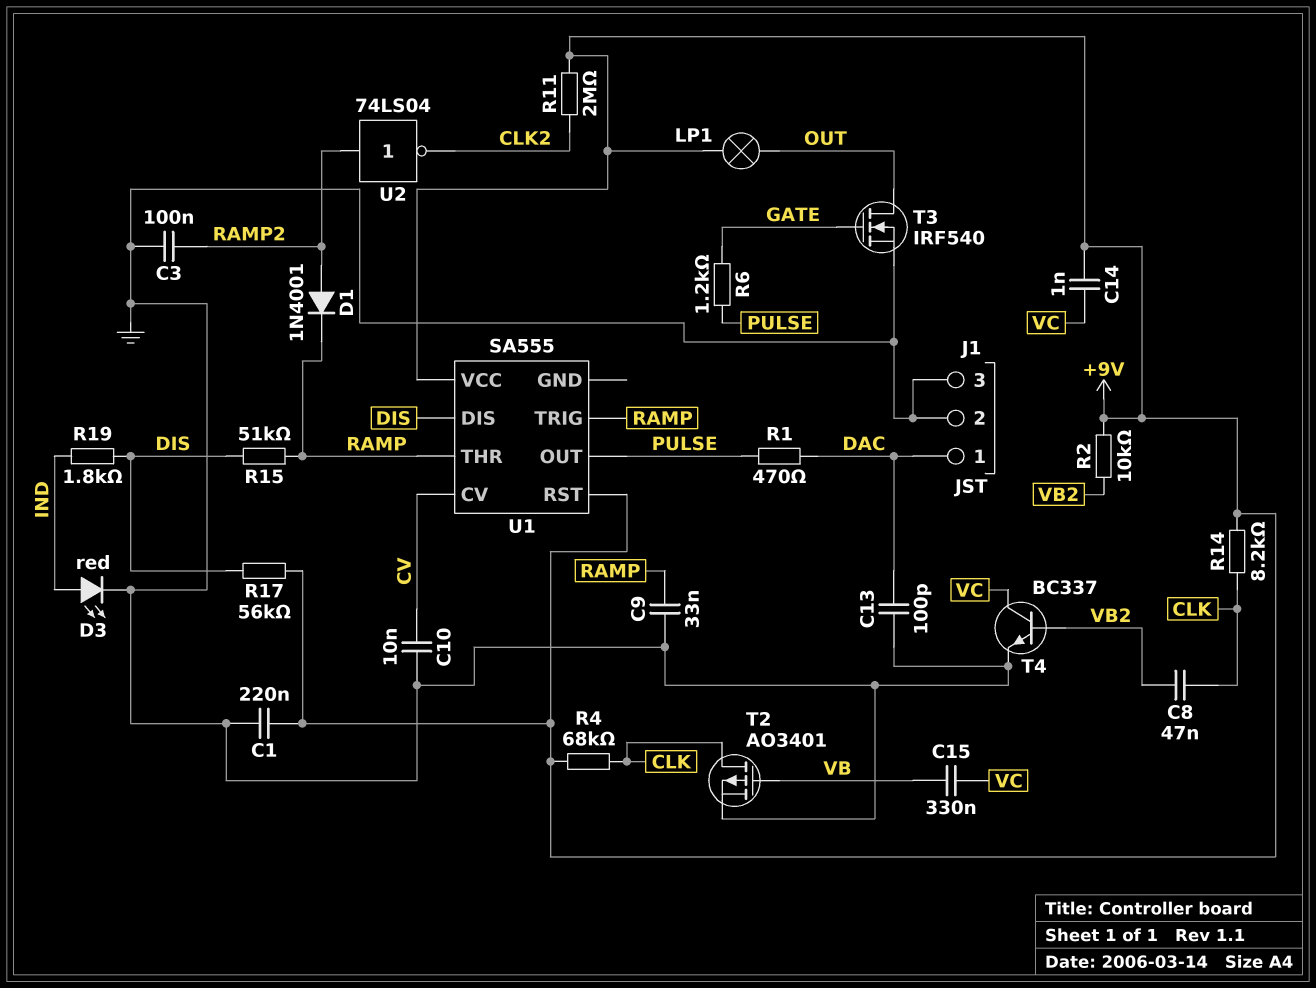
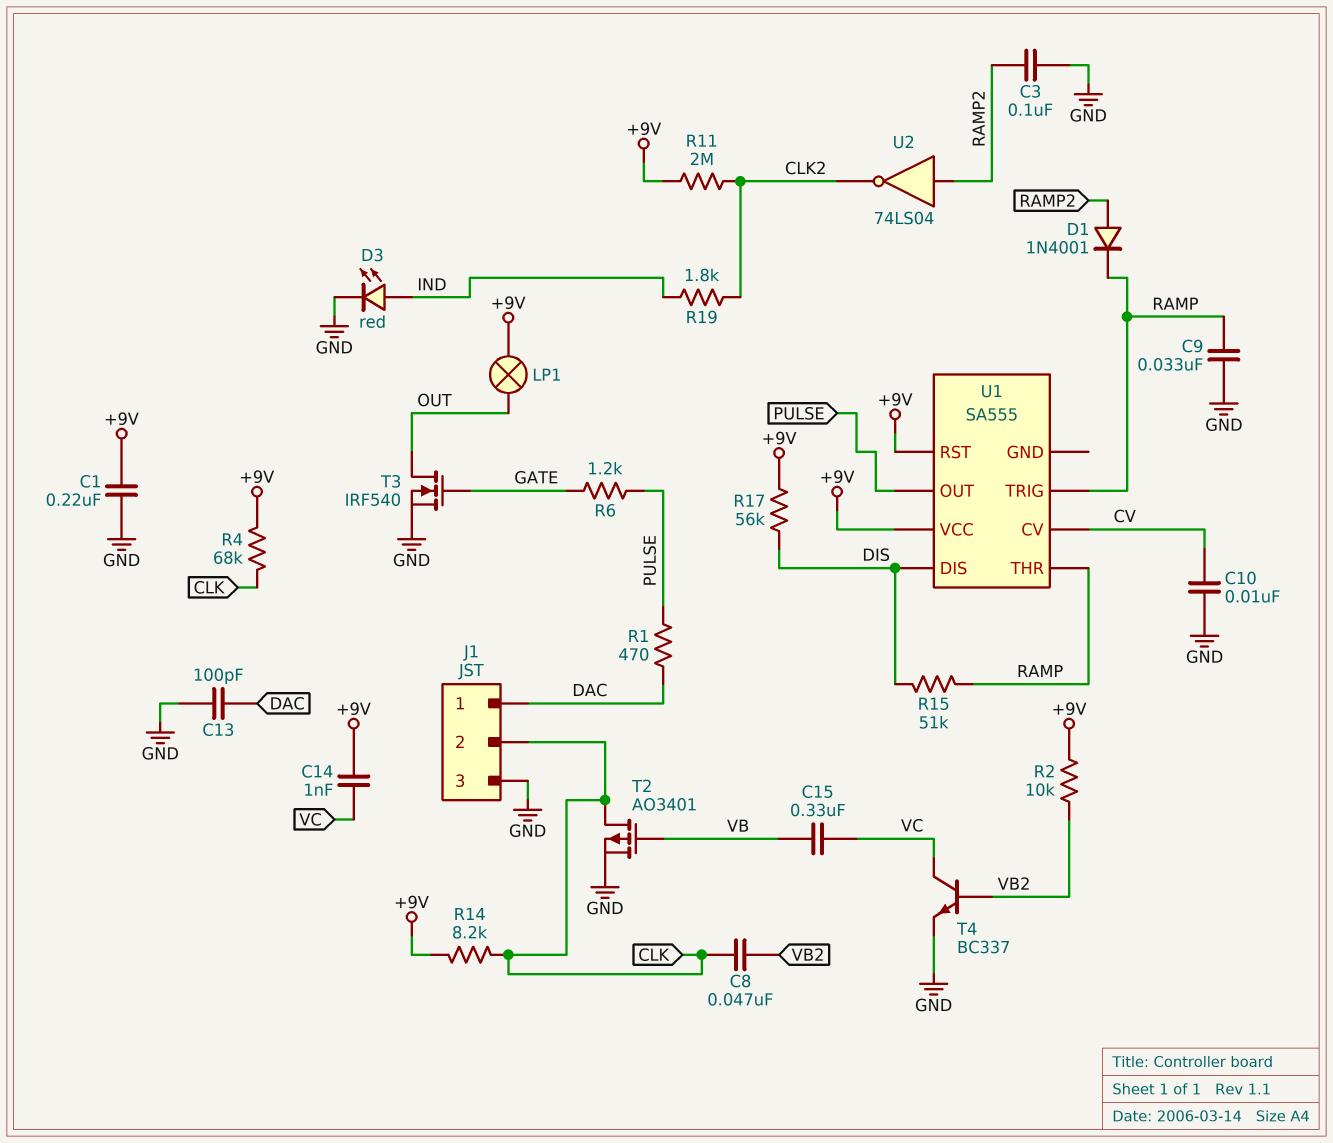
J1 pin 2: GND -> CLK
R19: 1.8k (DIS, IND) -> 1.8k (CLK2, IND)

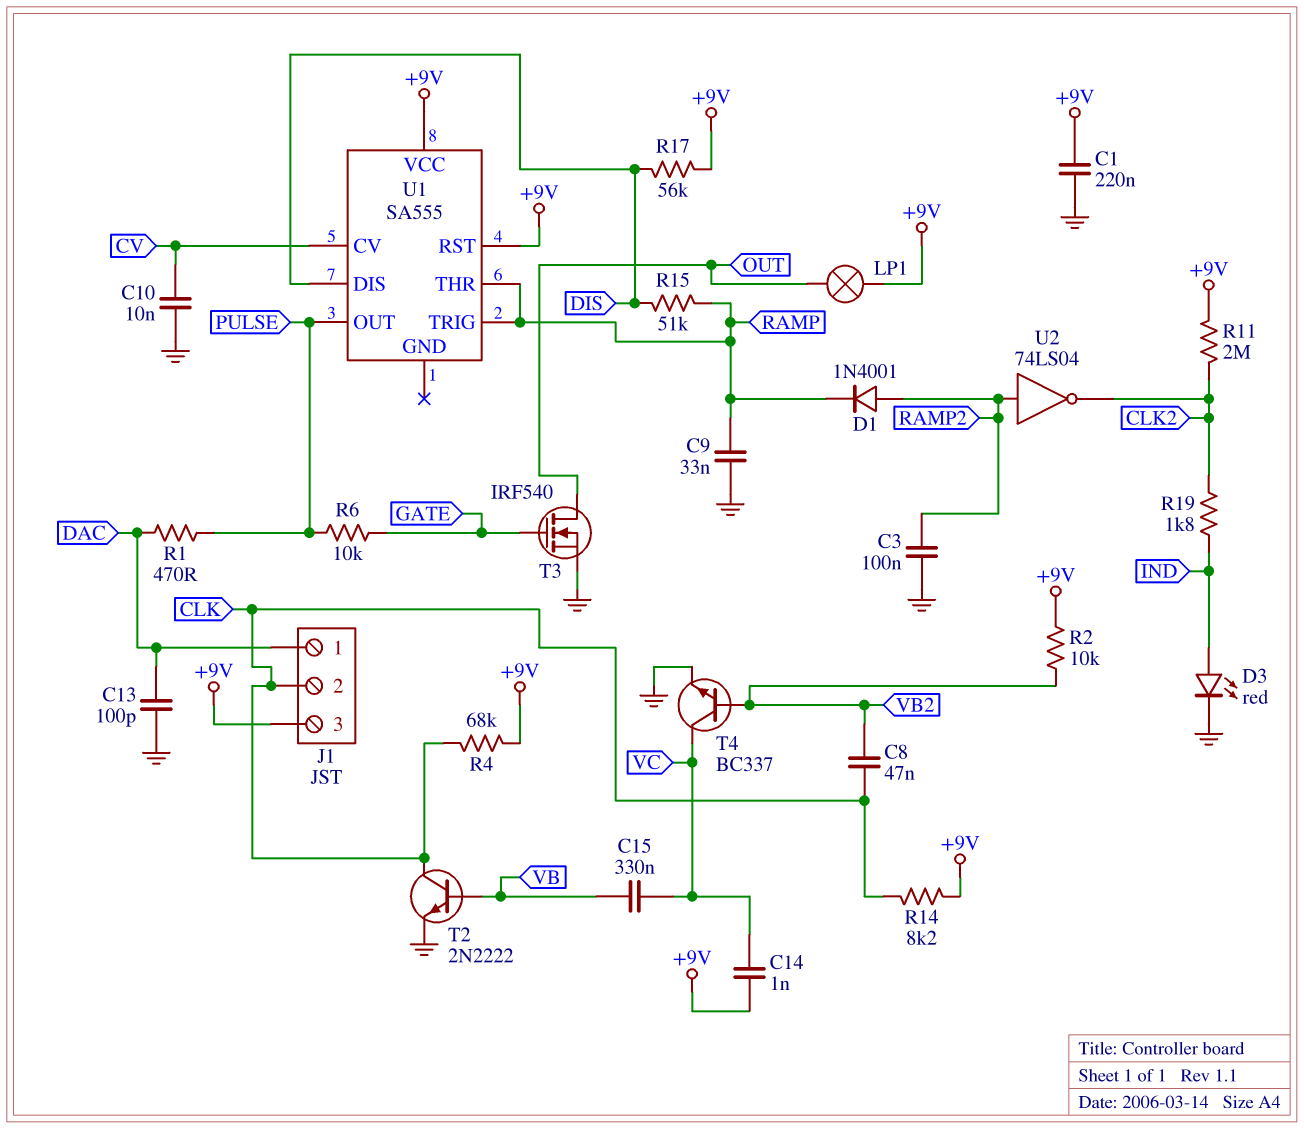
J1 pin 3: GND -> +9V
R6: 1.2k (GATE, PULSE) -> 10k (GATE, PULSE)
T2: PMOS AO3401 (G VB, D CLK, S GND) -> NPN 2N2222 (B VB, C CLK, E GND)

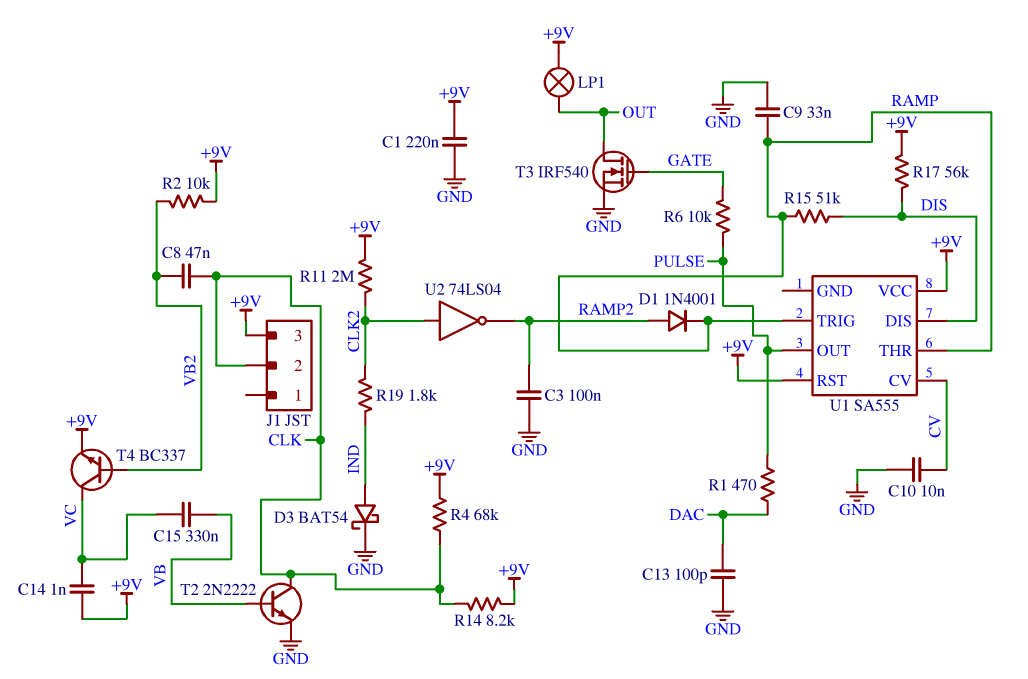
D3: LED red (A IND, K GND) -> schottky BAT54 (A IND, K GND)
J1 pin 1: DAC -> none
T4: NPN BC337 (B VB2, C VC, E GND) -> NPN BC337 (B VB2, C VC, E +9V)
U2: NOT 74LS04 (in RAMP2, out CLK2) -> NOT 74LS04 (in CLK2, out RAMP2)

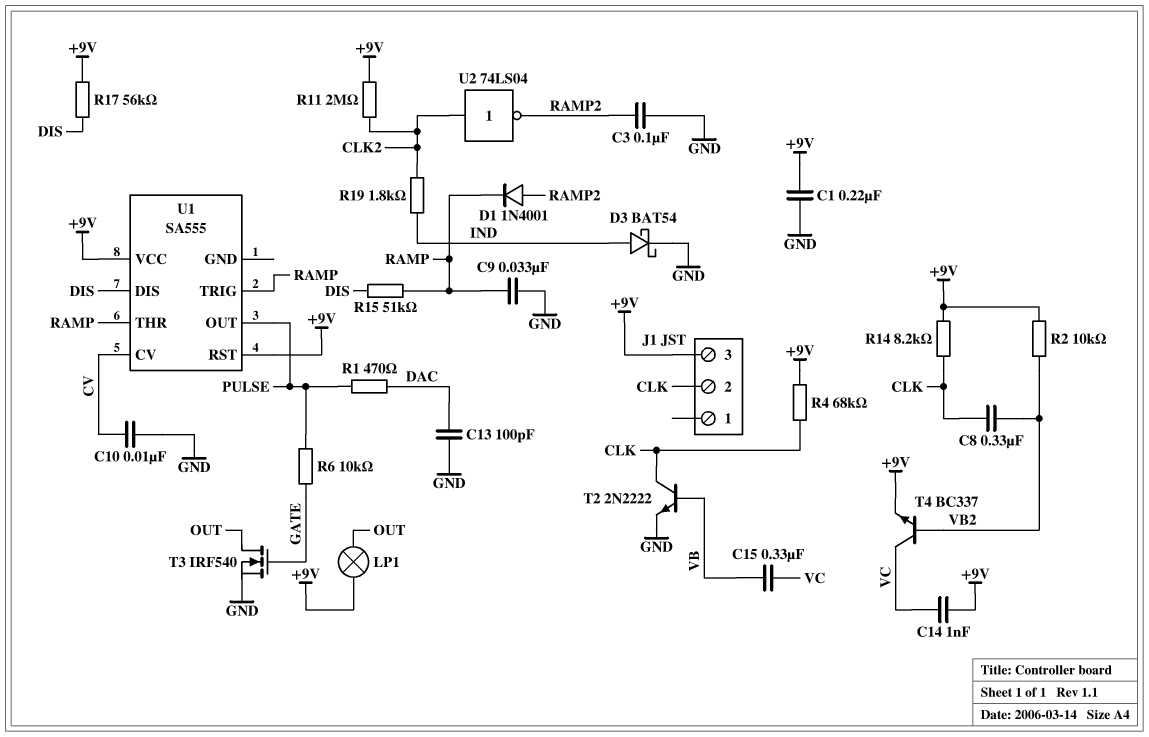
C8: 47nF (CLK, VB2) -> 330nF (CLK, VB2)

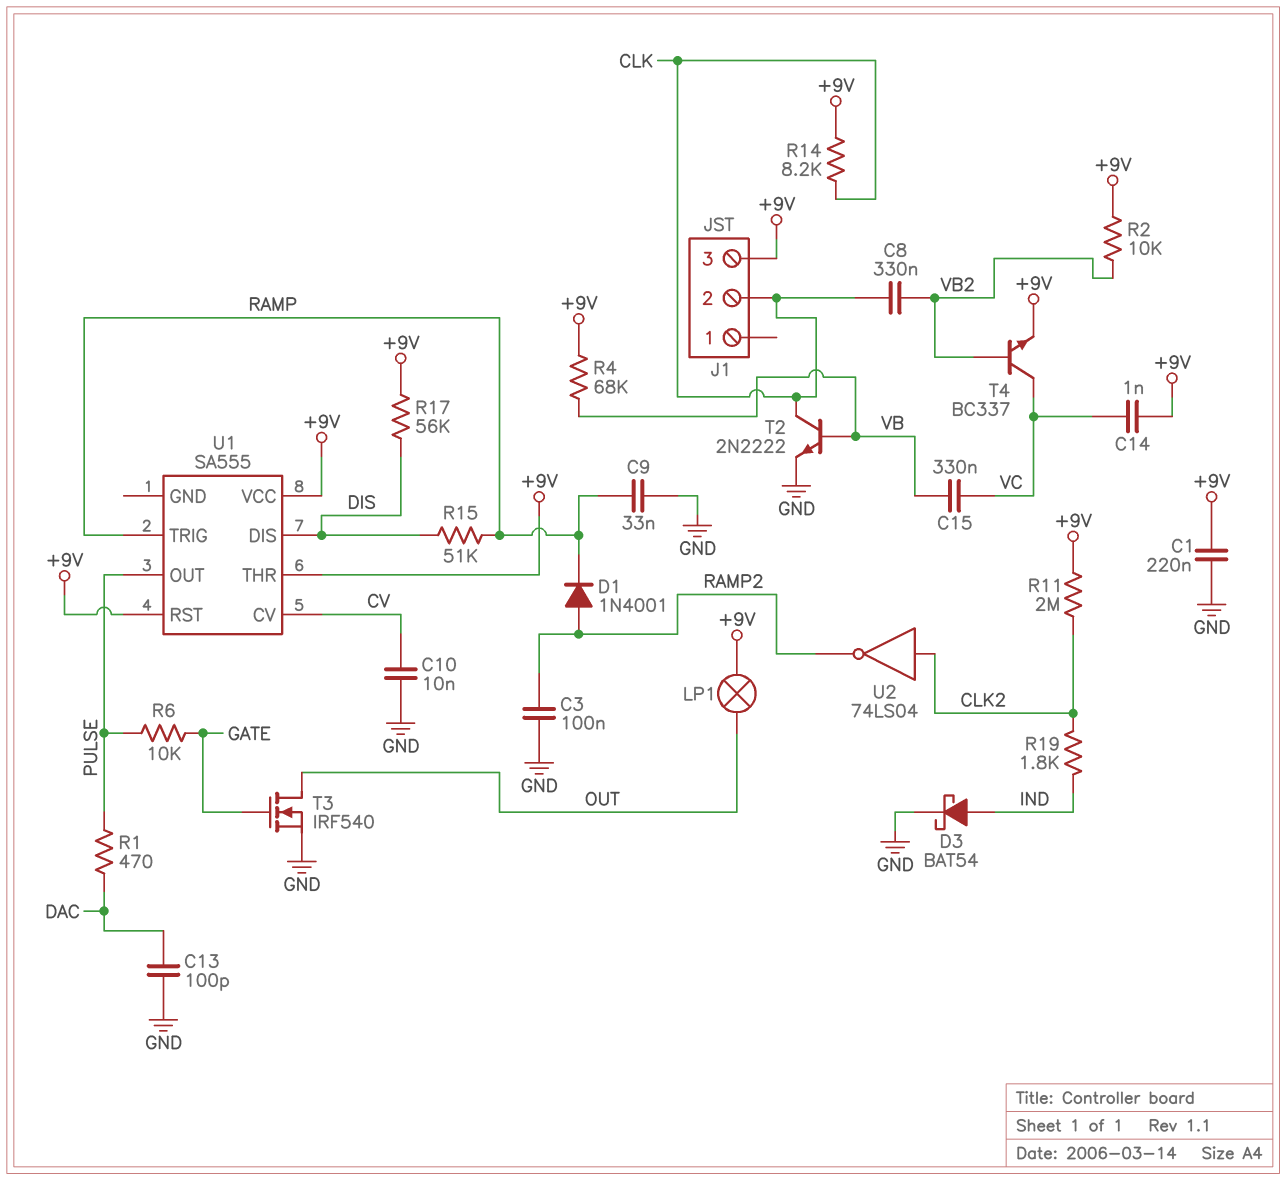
R4: 68k (+9V, CLK) -> 68k (+9V, VB)
U1 pin THR: RAMP -> +9V

